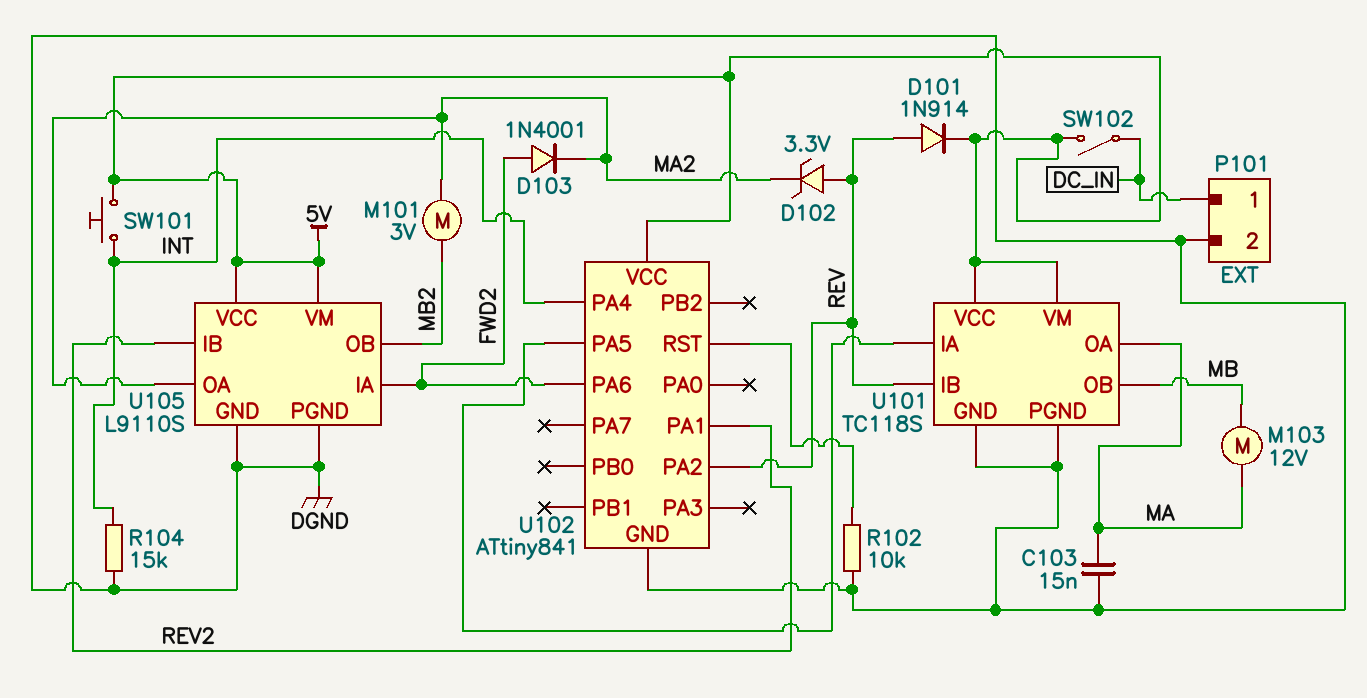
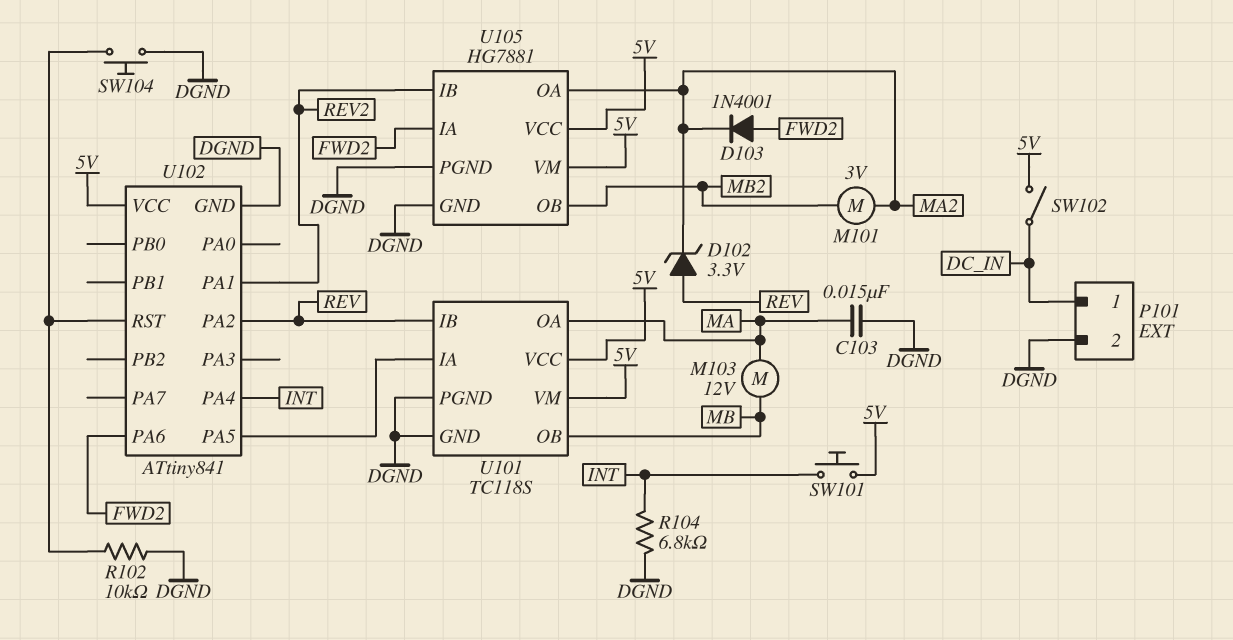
D101: diode 1N914 (A REV, K 5V) -> none
R104: 15k (DGND, INT) -> 6.8k (DGND, INT)
SW104: none -> button (DGND, U102/RST)
U105: L9110S -> HG7881

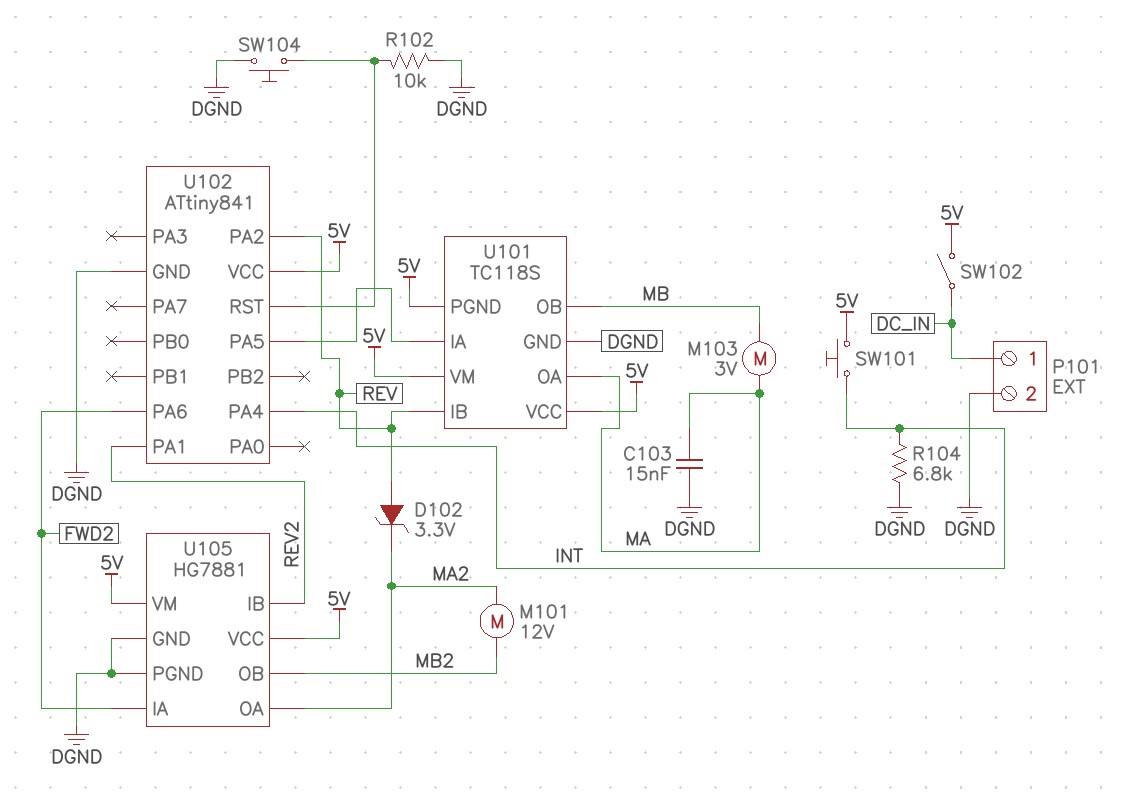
D103: diode 1N4001 (A FWD2, K MA2) -> none
M101: motor 3V (MA2, MB2) -> motor 12V (MA2, MB2)
M103: motor 12V (MA, MB) -> motor 3V (MA, MB)
U101 pin PGND: DGND -> 5V

